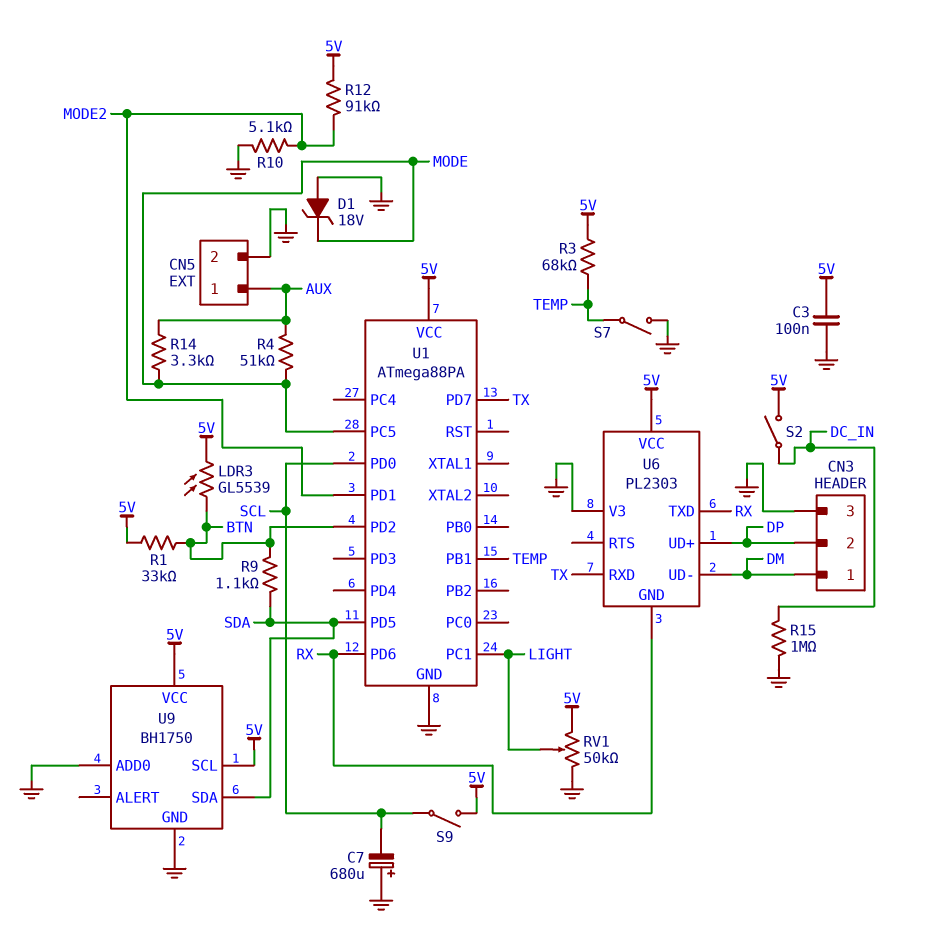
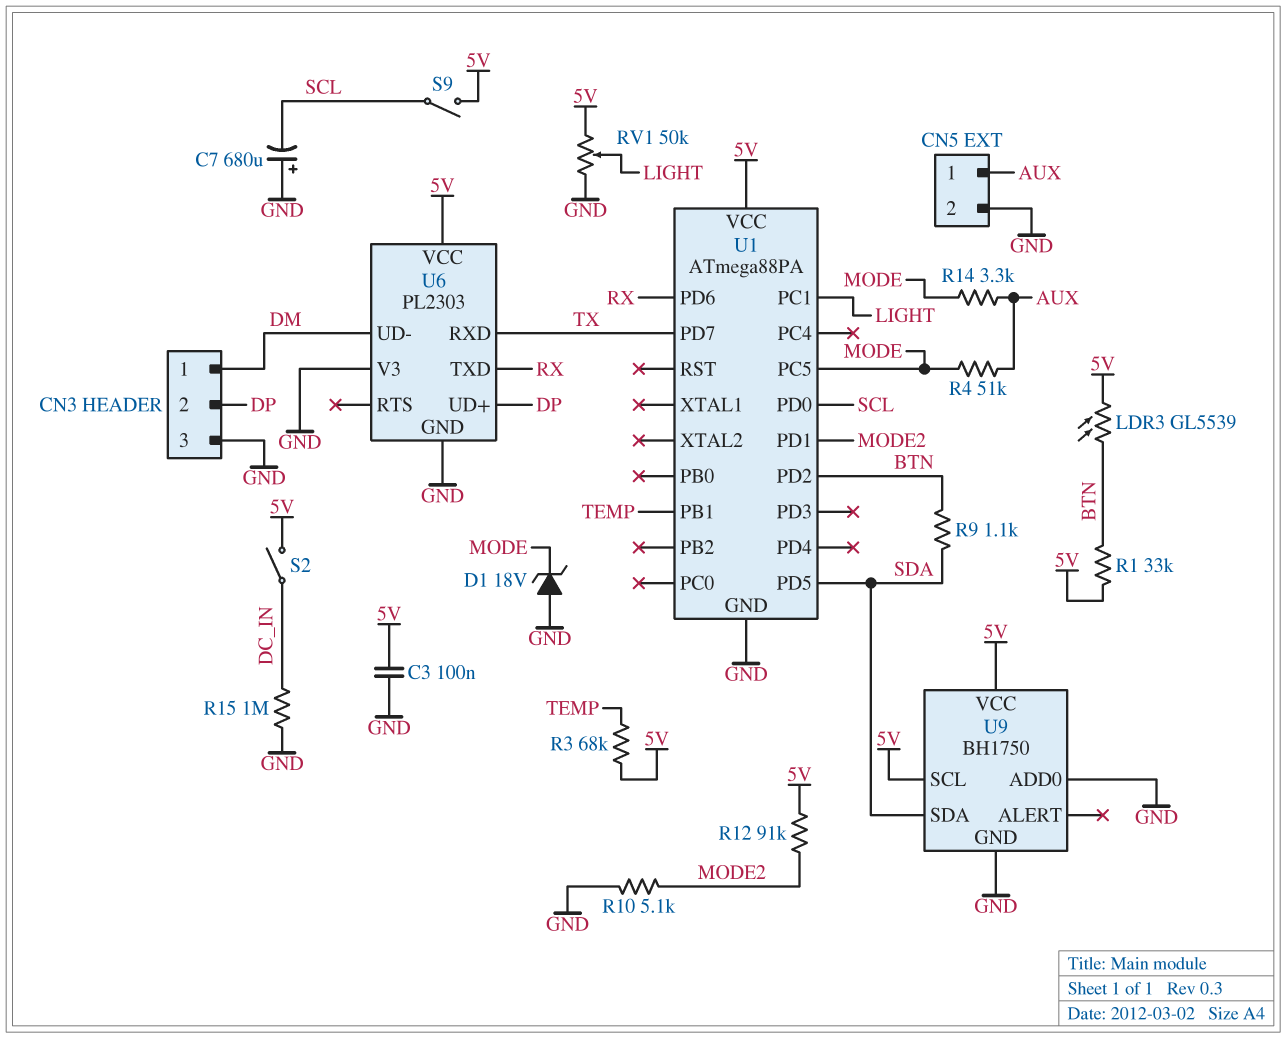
S7: switch (GND, TEMP) -> none
U6 pin GND: RX -> GND

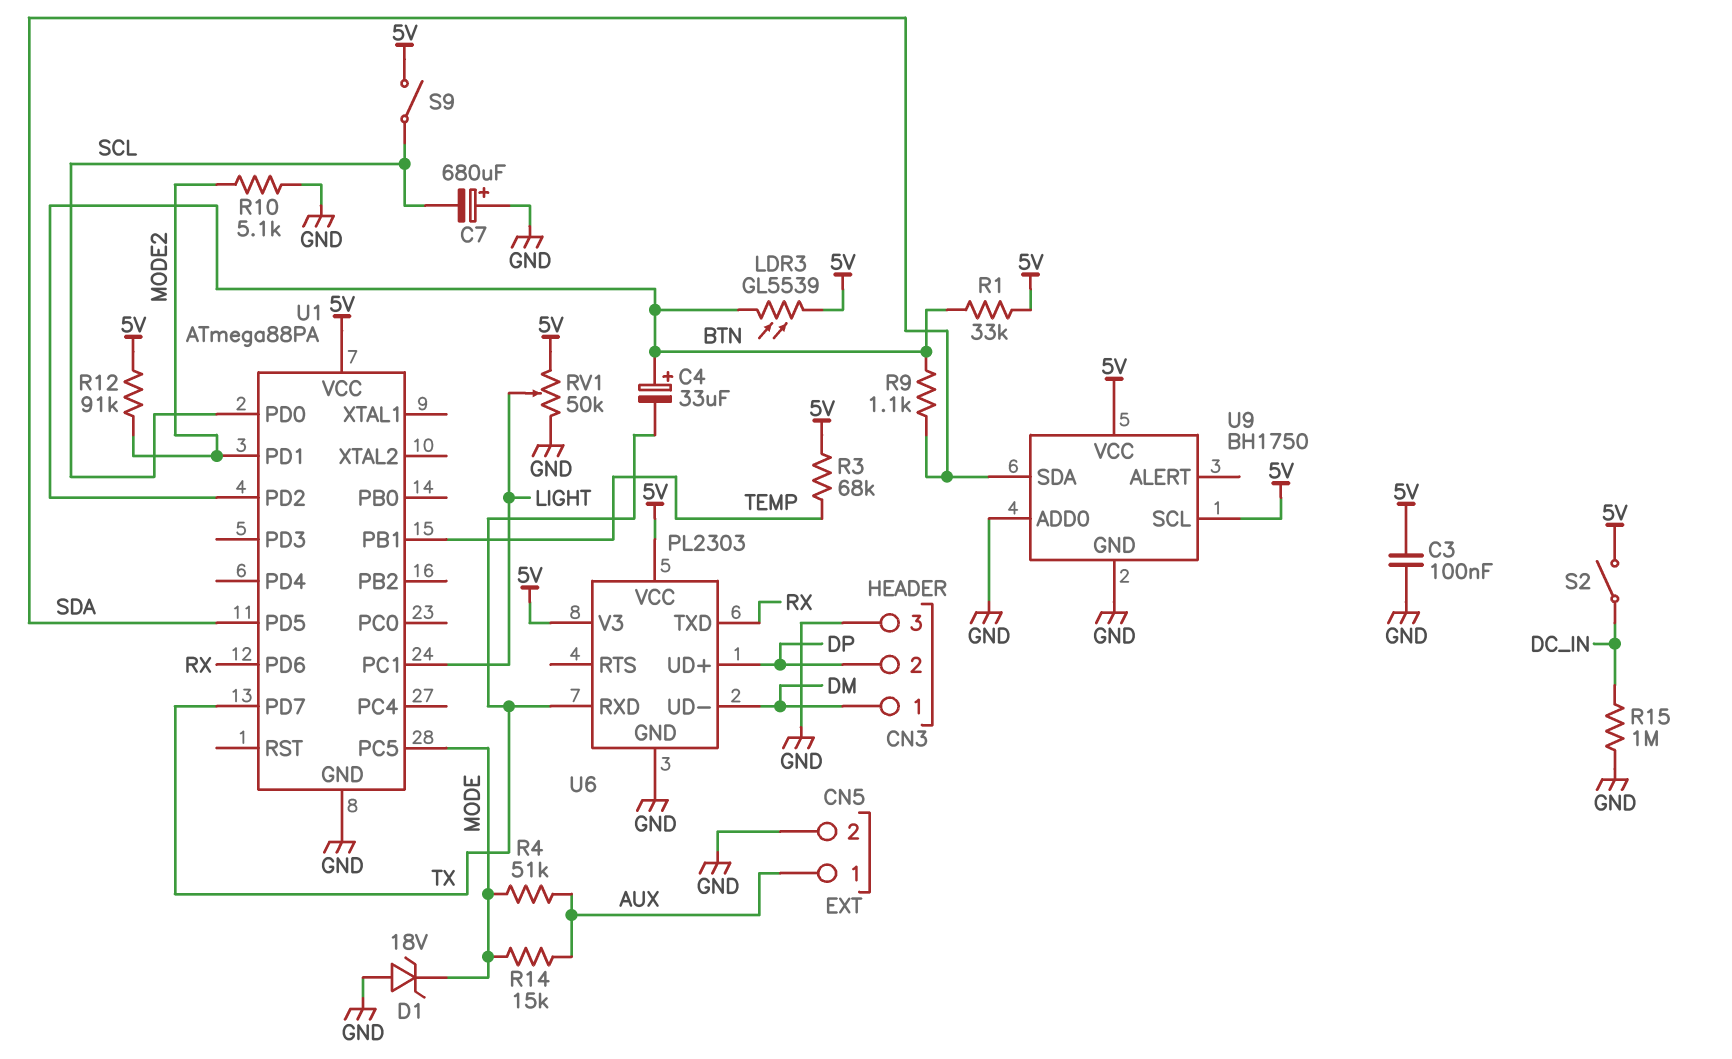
C4: none -> 33uF (plus BTN, minus TX)
R14: 3.3k (AUX, MODE) -> 15k (AUX, MODE)
U6 pin V3: GND -> 5V

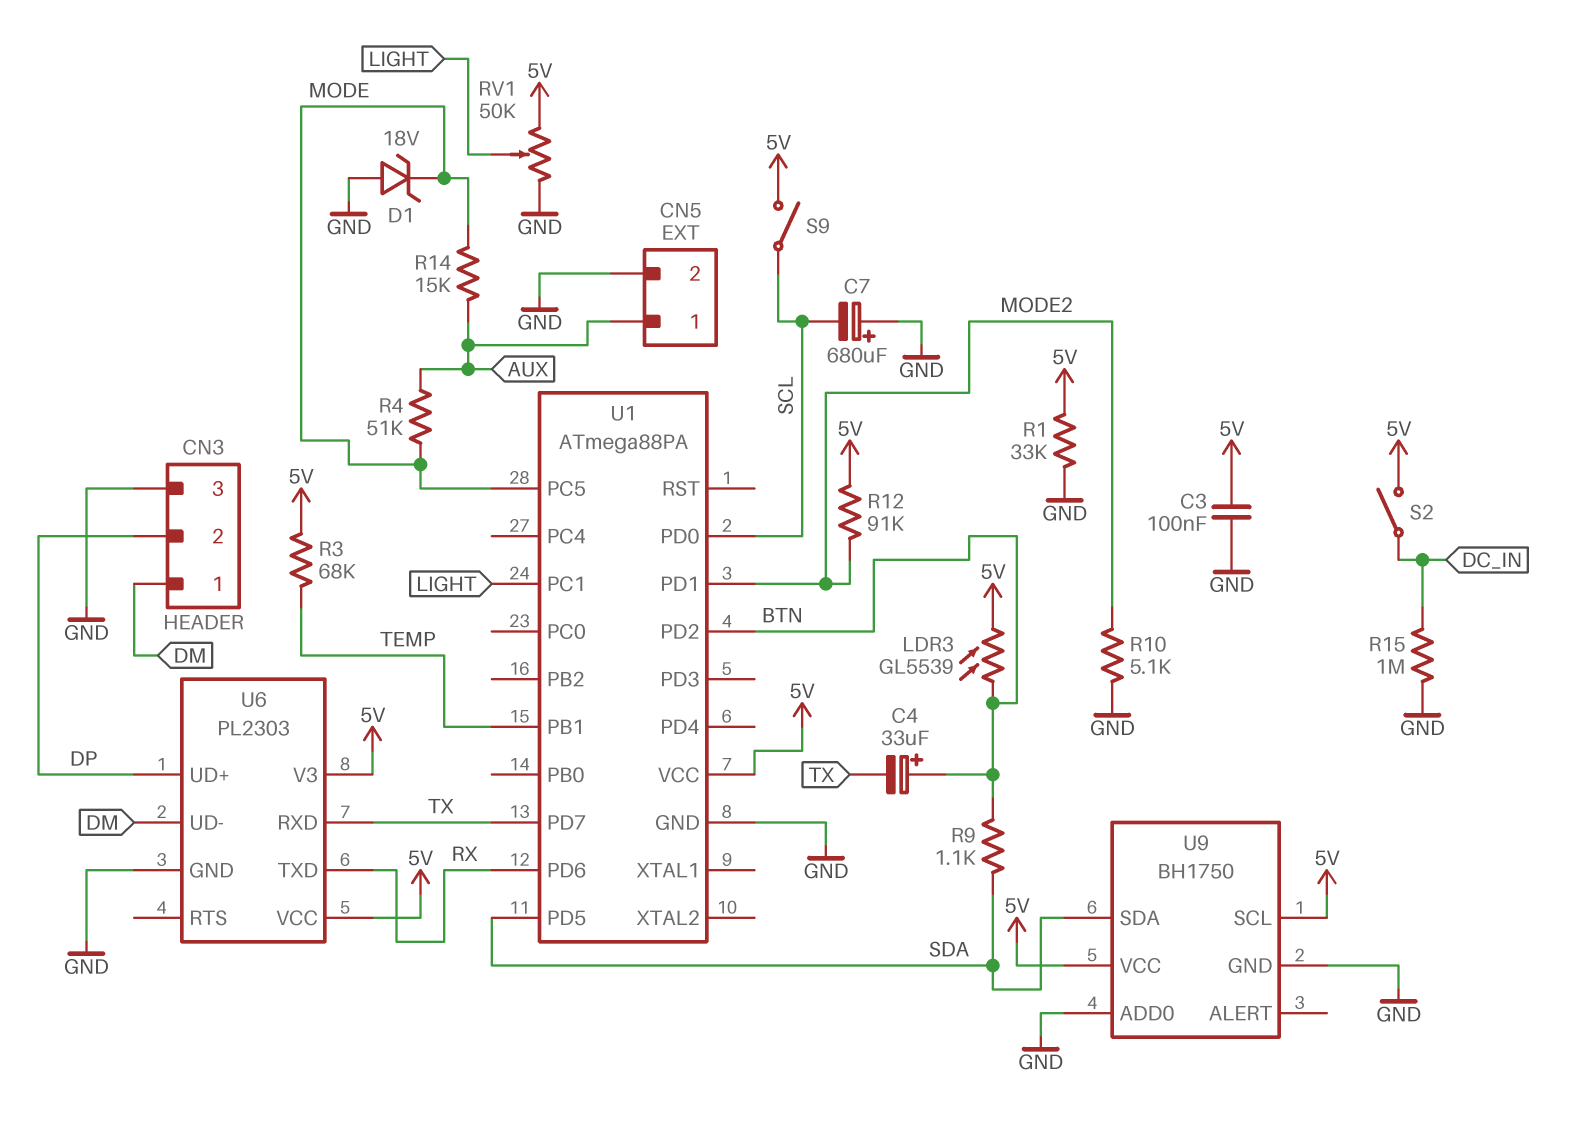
R1: 33k (5V, BTN) -> 33k (5V, GND)

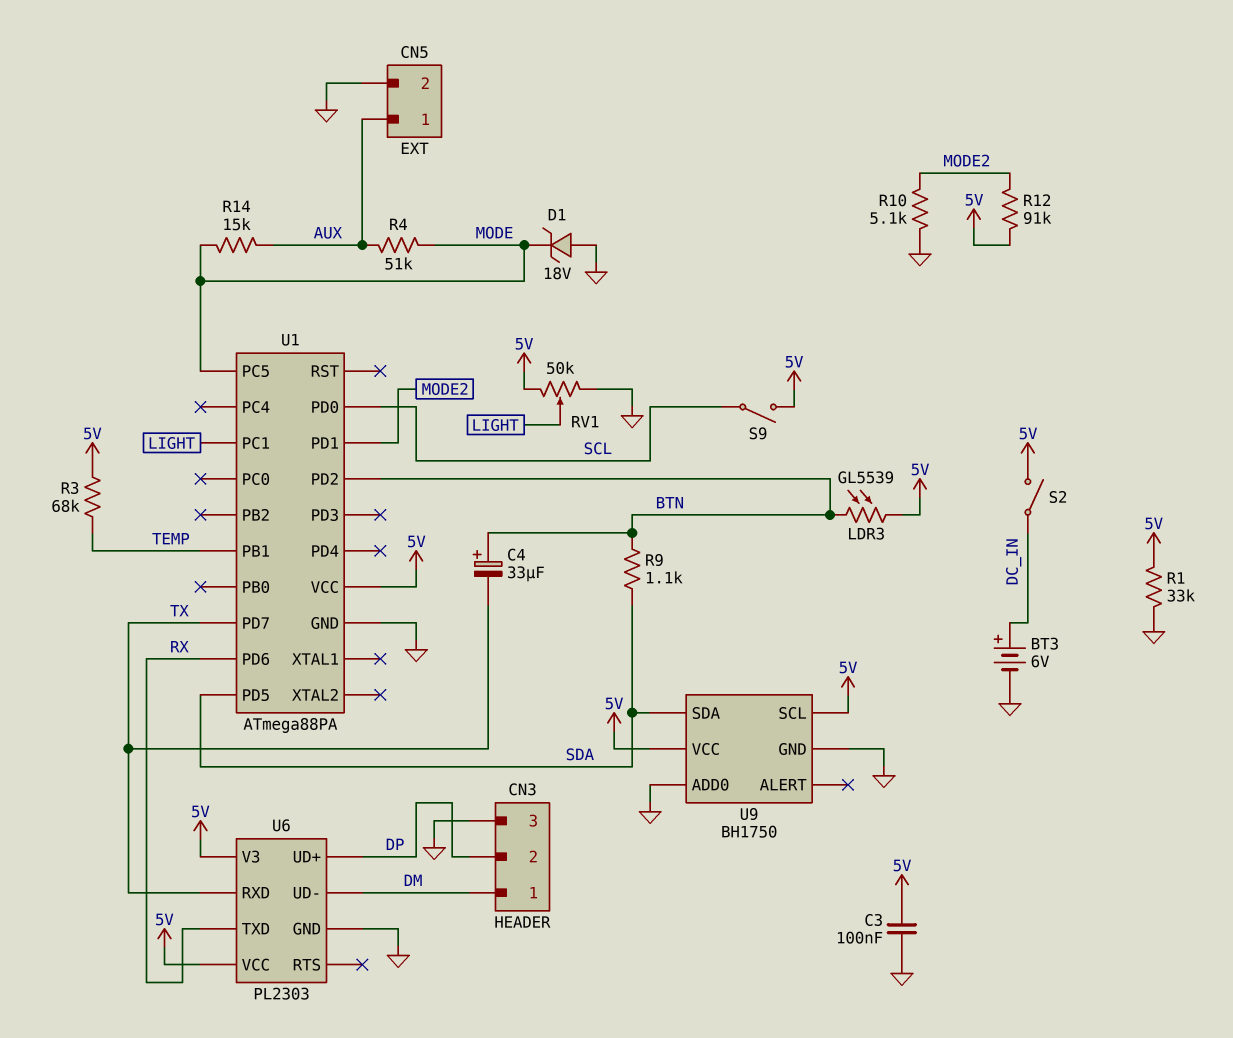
BT3: none -> 6V (plus DC_IN, minus GND)
C7: 680uF (plus GND, minus SCL) -> none
R15: 1M (DC_IN, GND) -> none

